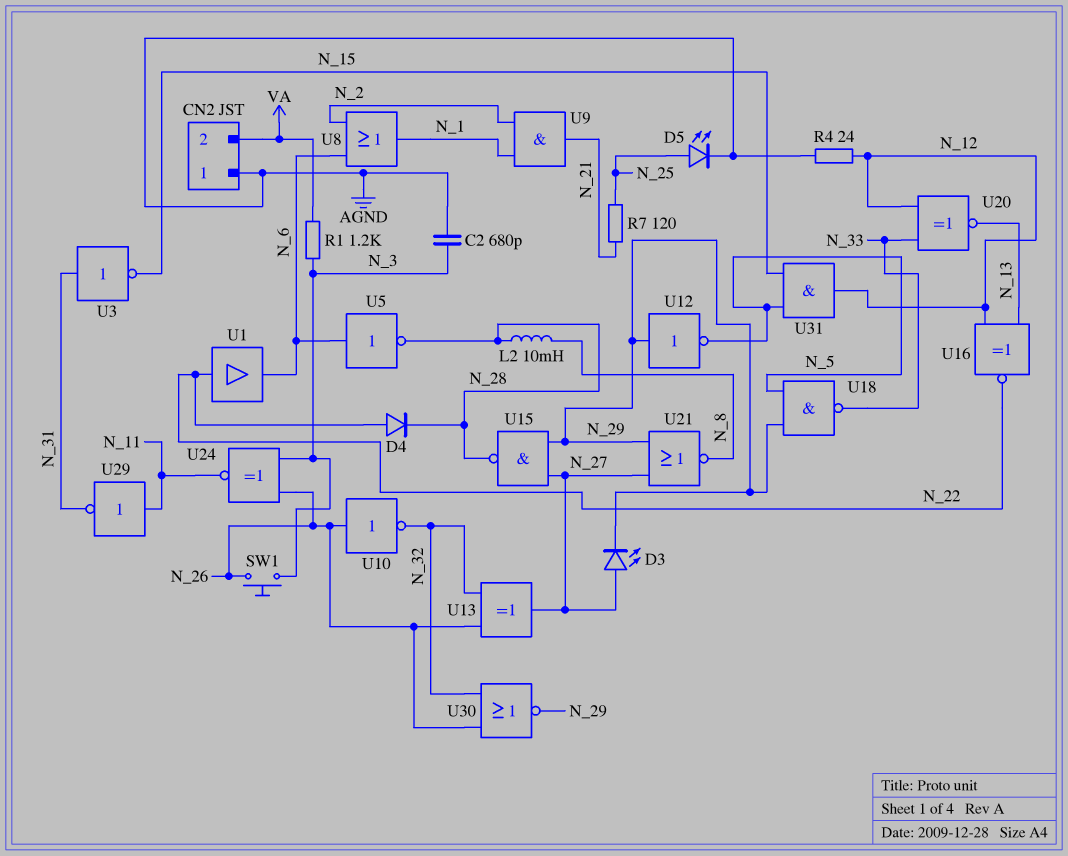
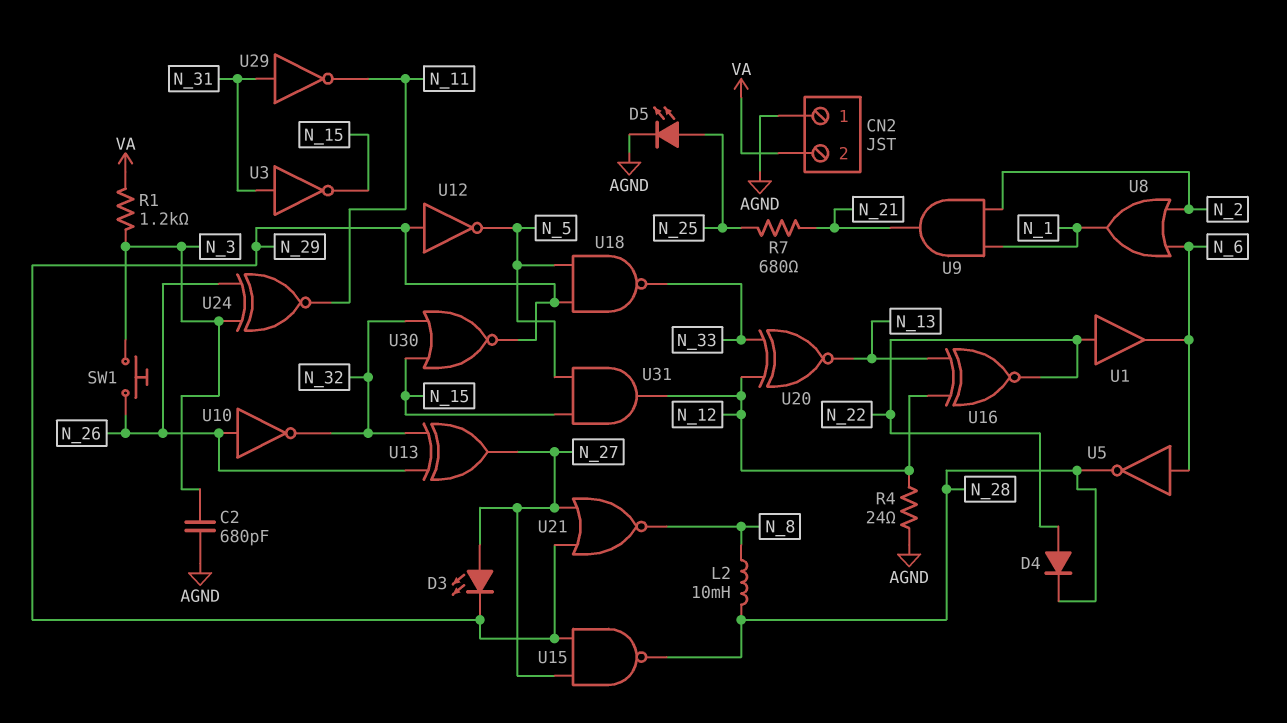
R7: 120 (N_21, N_25) -> 680 (N_21, N_25)
U29: NOT (in N_11, out N_31) -> NOT (in N_31, out N_11)
U30: NOR (in N_26, in N_32, out N_29) -> NOR (in N_15, in N_32, out N_29)

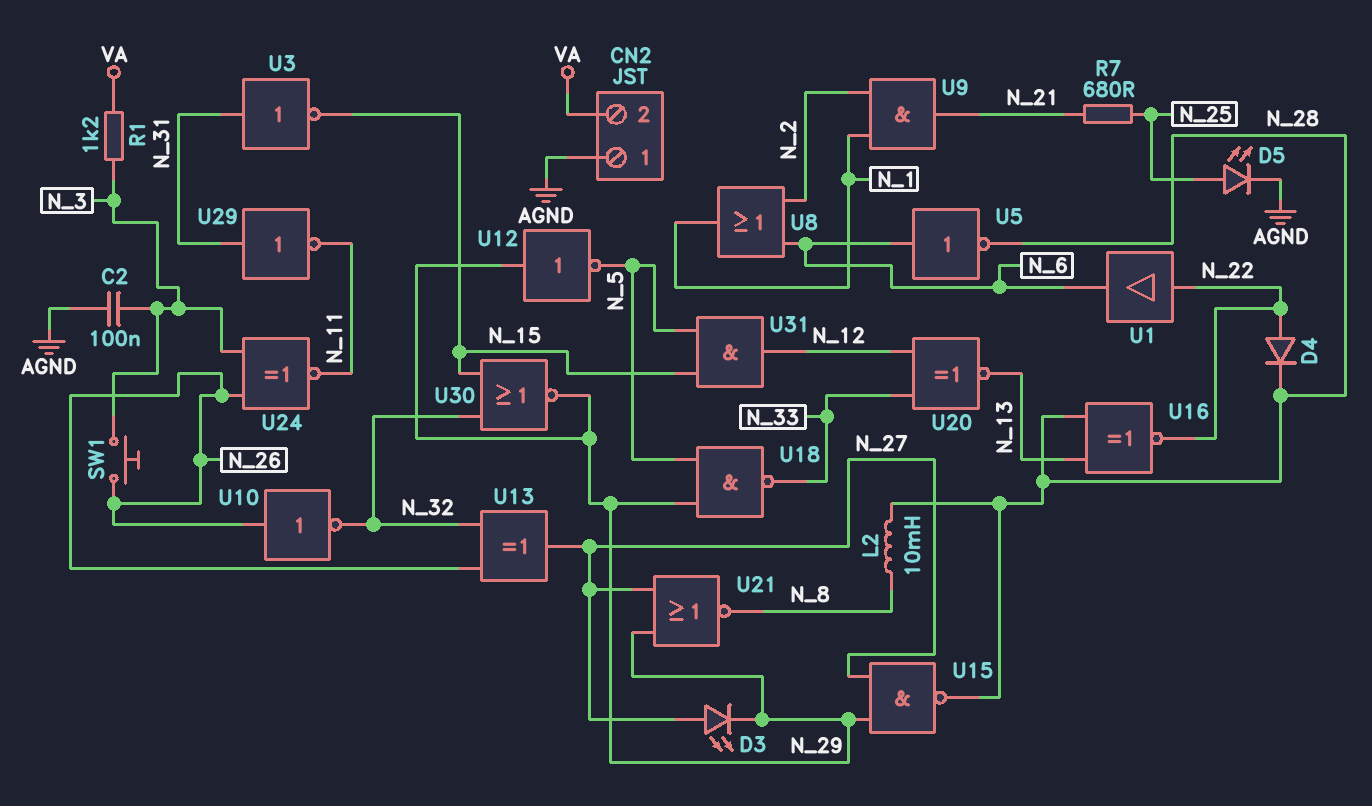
C2: 680pF (AGND, N_3) -> 100nF (AGND, N_3)
R4: 24 (AGND, N_12) -> none
U16: XNOR (in N_12, in N_13, out N_22) -> XNOR (in N_13, in N_28, out N_22)

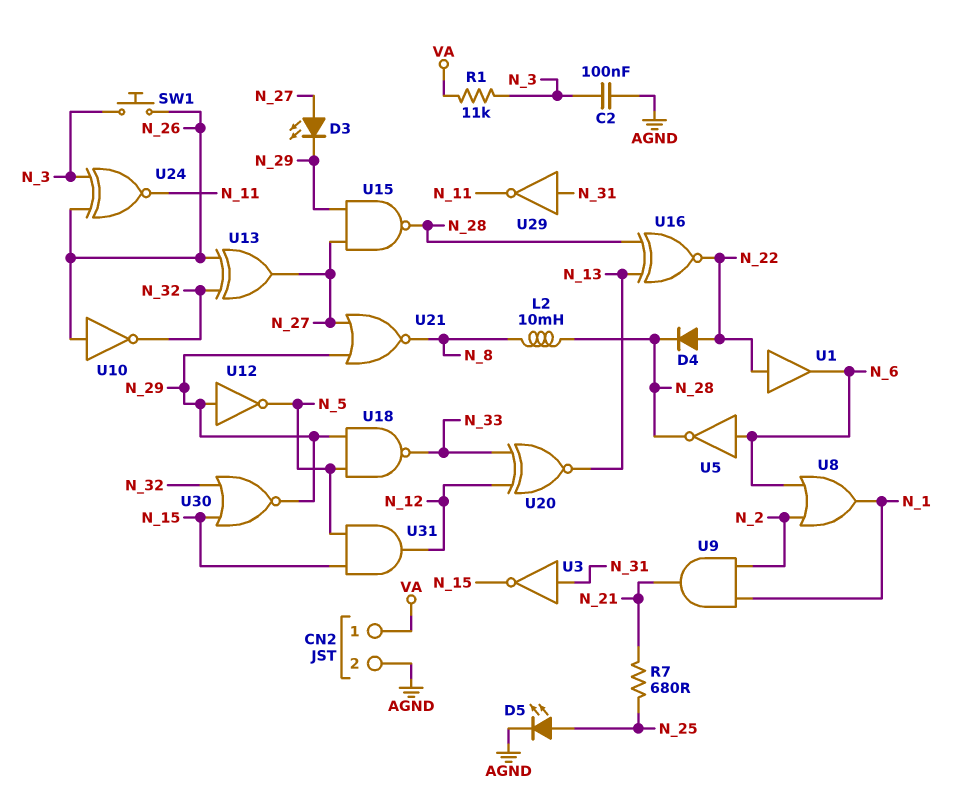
CN2 pin 1: AGND -> VA
CN2 pin 2: VA -> AGND
R1: 1.2k (N_3, VA) -> 11k (N_3, VA)

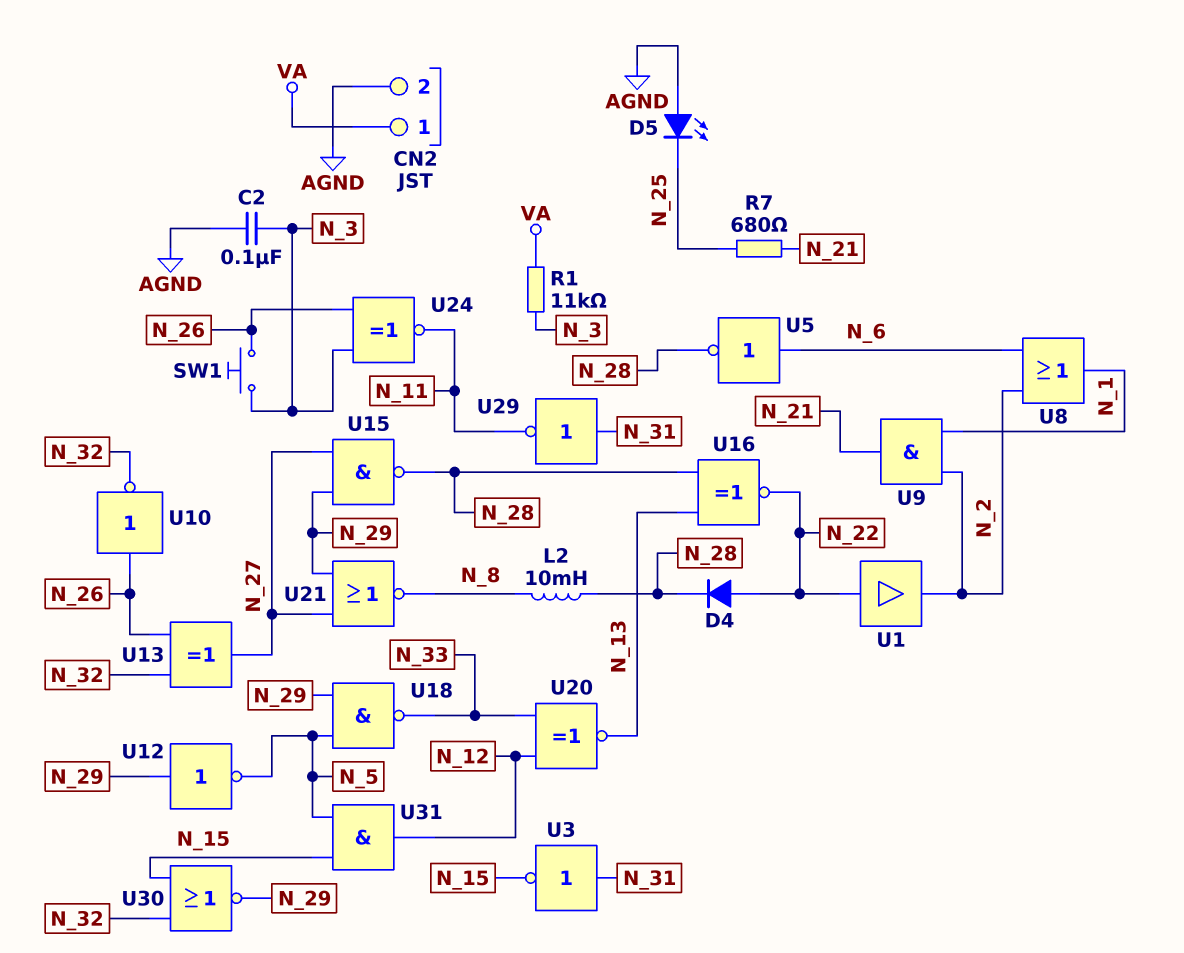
D3: LED (A N_27, K N_29) -> none
D5: LED (A N_25, K AGND) -> LED (A AGND, K N_25)
U1: buffer (in N_22, out N_6) -> buffer (in N_22, out N_2)

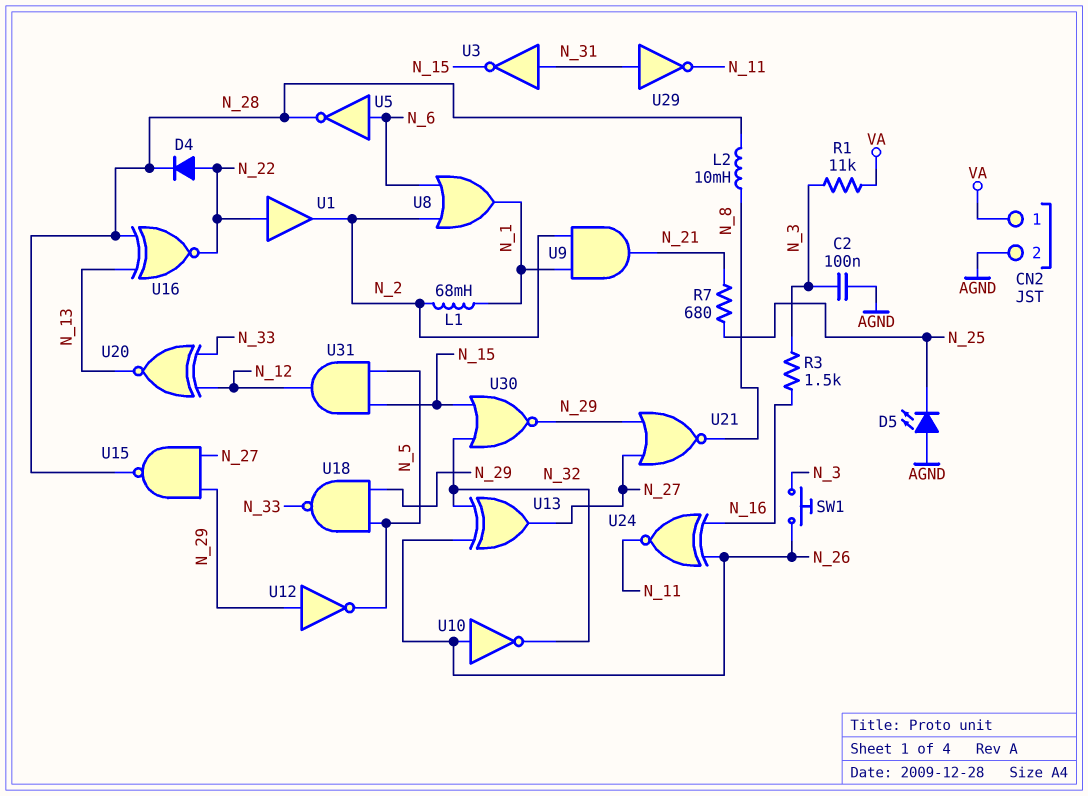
L1: none -> 68mH (N_1, N_2)
R3: none -> 1.5k (N_3, N_16)
U24: XNOR (in N_3, in N_26, out N_11) -> XNOR (in N_16, in N_26, out N_11)

